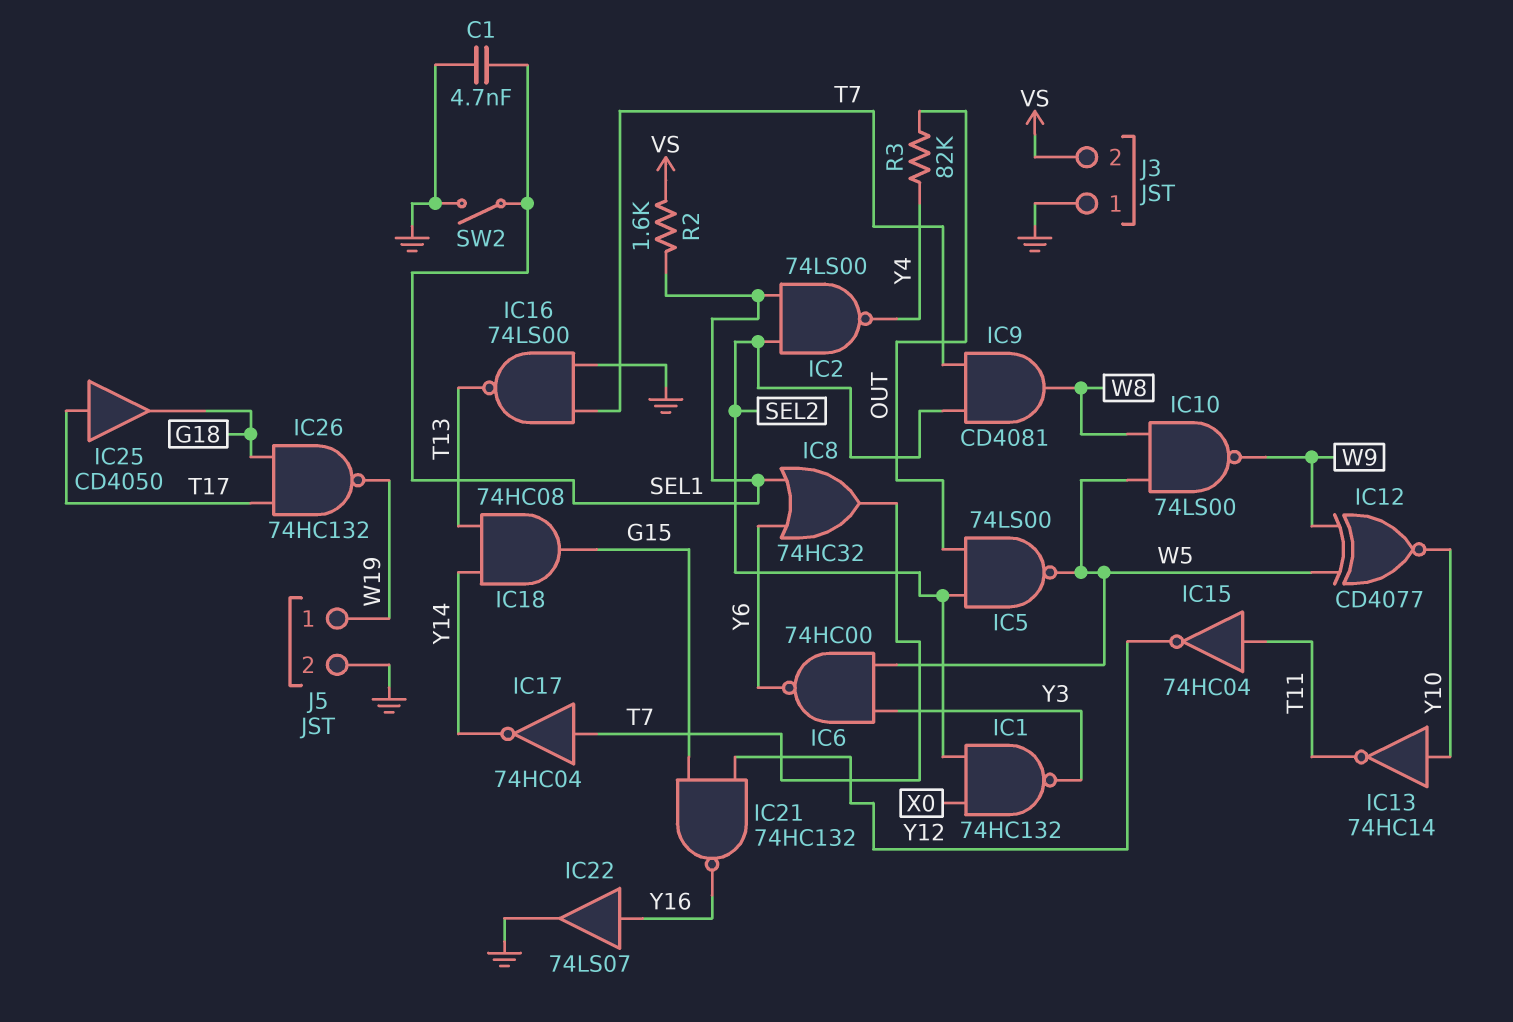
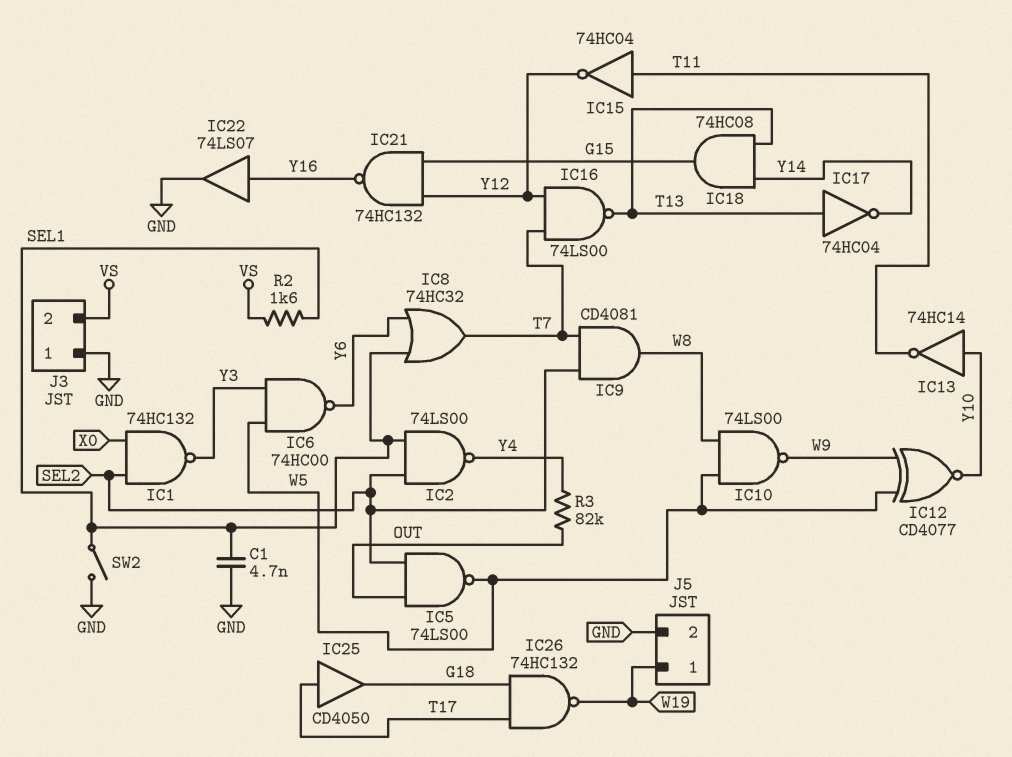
IC16: NAND 74LS00 (in GND, in T7, out T13) -> NAND 74LS00 (in T7, in Y12, out T13)
IC17: NOT 74HC04 (in T7, out Y14) -> NOT 74HC04 (in T13, out Y14)

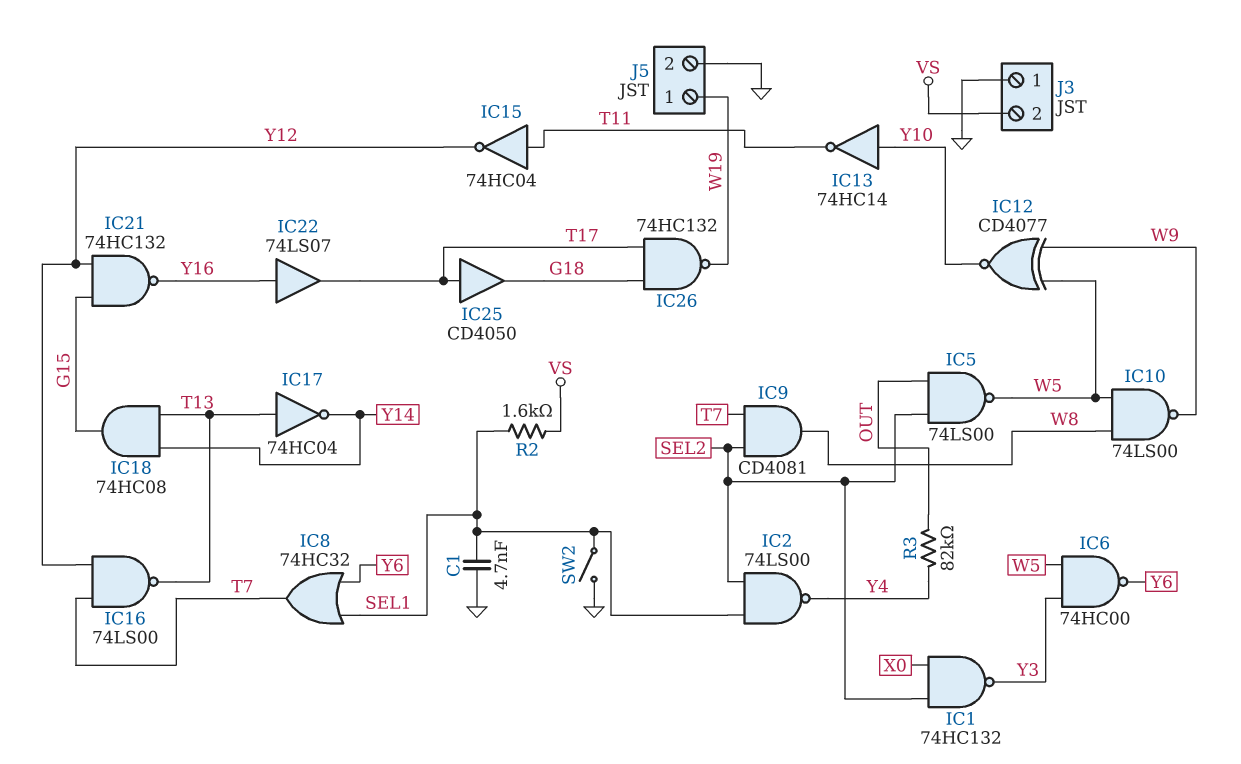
IC22: buffer 74LS07 (in Y16, out GND) -> buffer 74LS07 (in Y16, out T17)

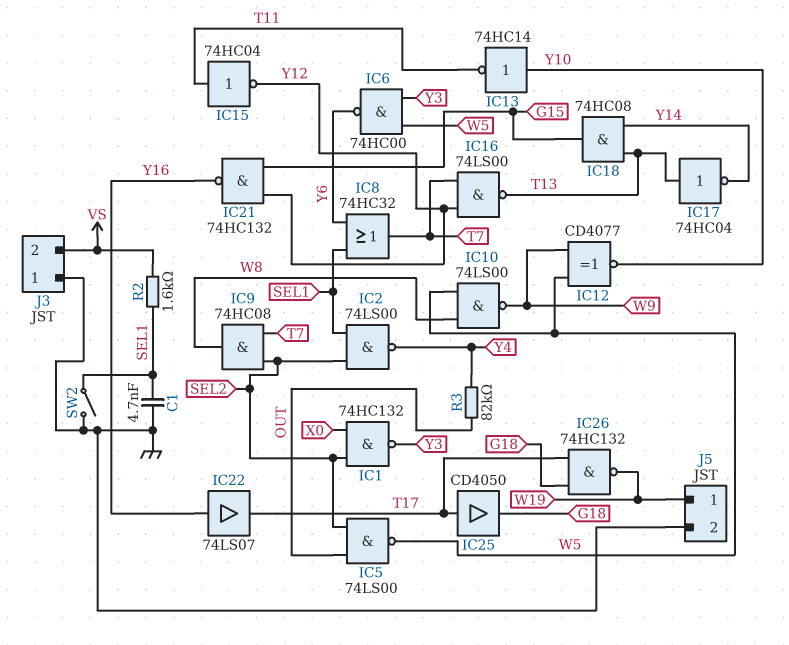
IC9: AND CD4081 (in SEL2, in T7, out W8) -> AND 74HC08 (in SEL2, in T7, out W8)

